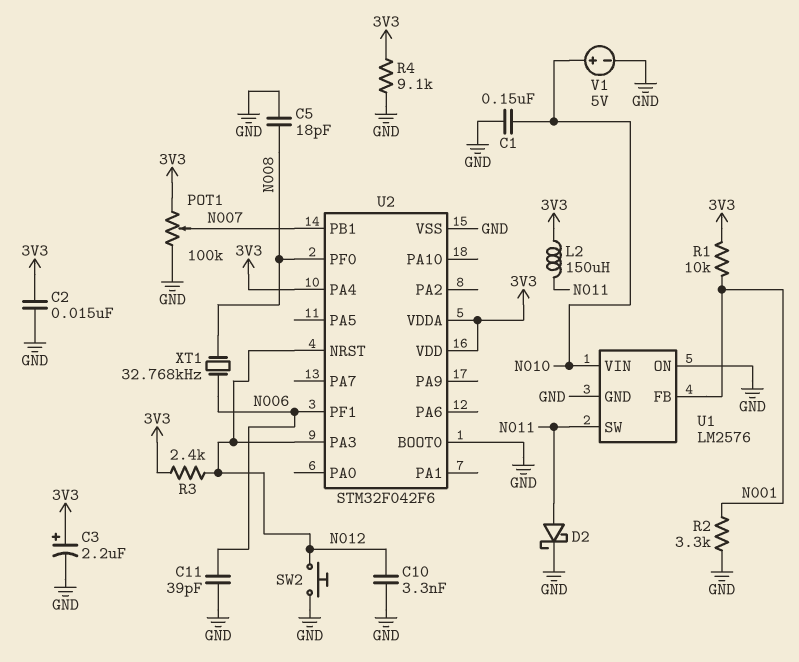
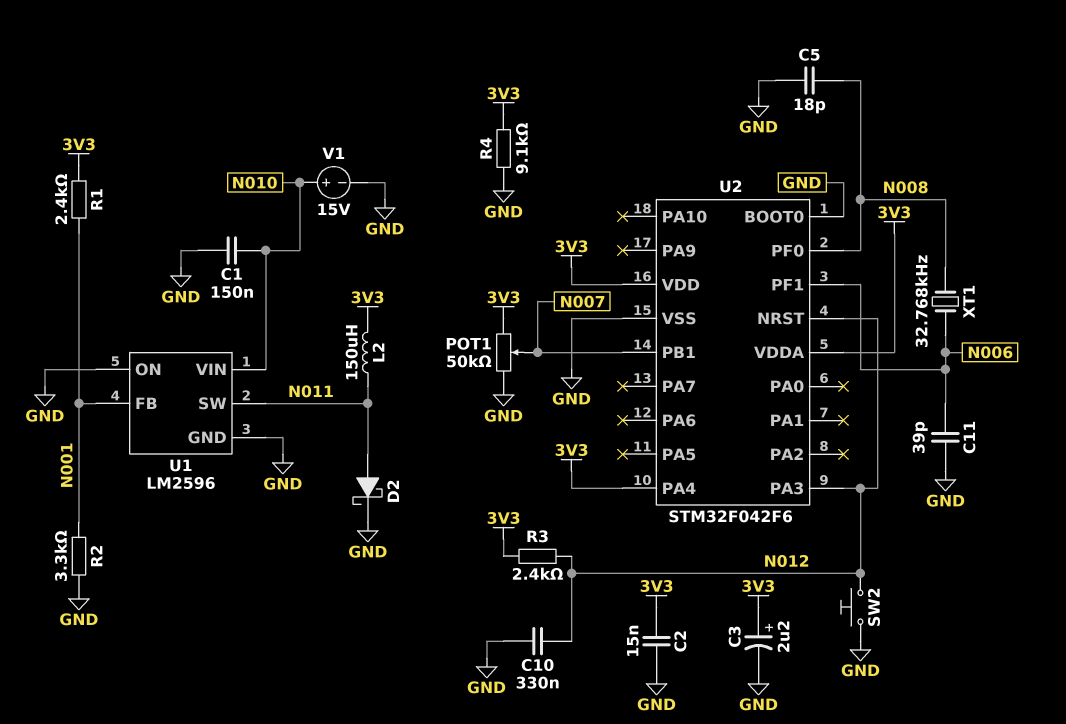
C10: 3.3nF (GND, N012) -> 330nF (GND, N012)
POT1: 100k (3V3, GND, wiper N007) -> 50k (3V3, GND, wiper N007)
R1: 10k (3V3, N001) -> 2.4k (3V3, N001)
U1: LM2576 -> LM2596
V1: 5V (plus N010, minus GND) -> 15V (plus N010, minus GND)

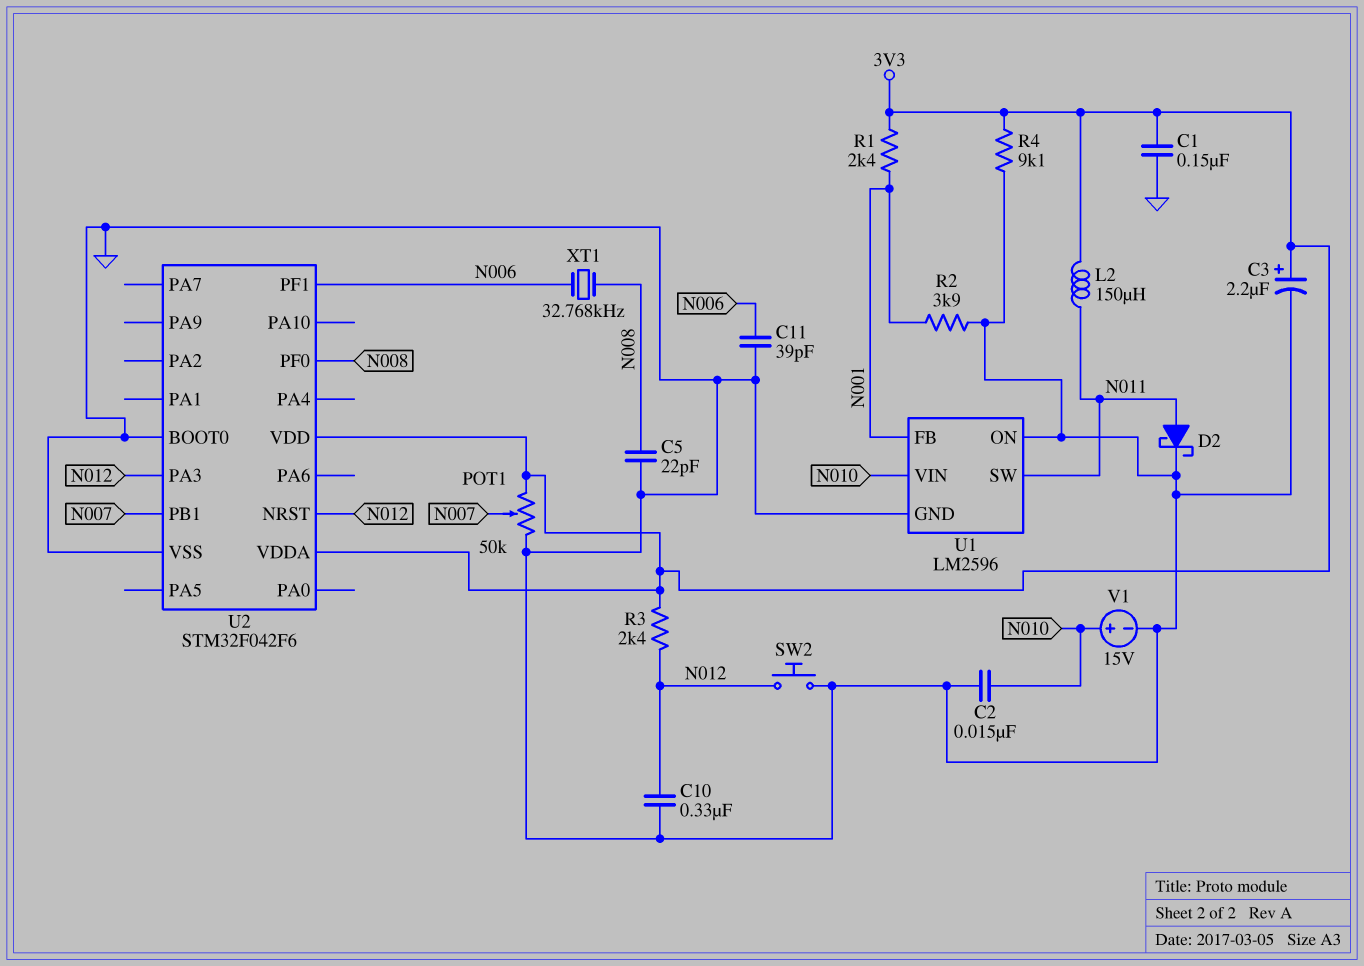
C1: 150nF (GND, N010) -> 150nF (3V3, GND)
C2: 15nF (3V3, GND) -> 15nF (GND, N010)
C5: 18pF (GND, N008) -> 22pF (GND, N008)
R2: 3.3k (GND, N001) -> 3.9k (GND, N001)
U2 pin PA4: 3V3 -> none

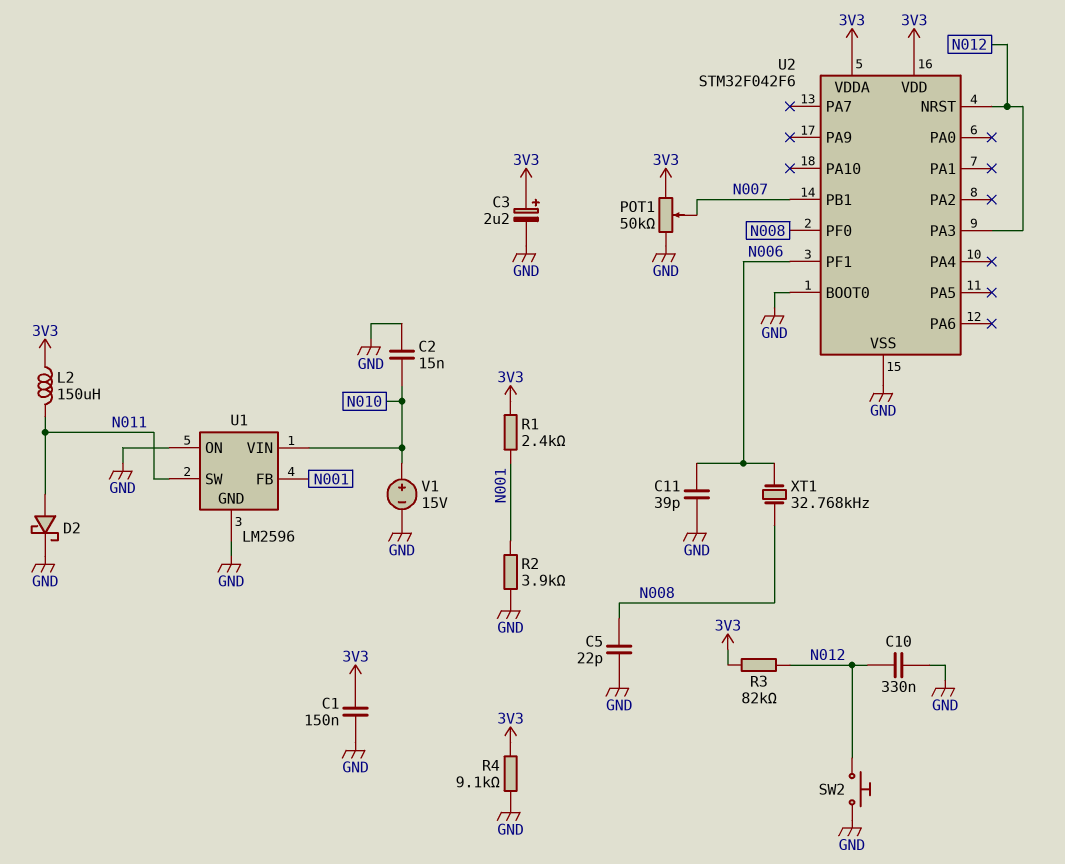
R3: 2.4k (3V3, N012) -> 82k (3V3, N012)

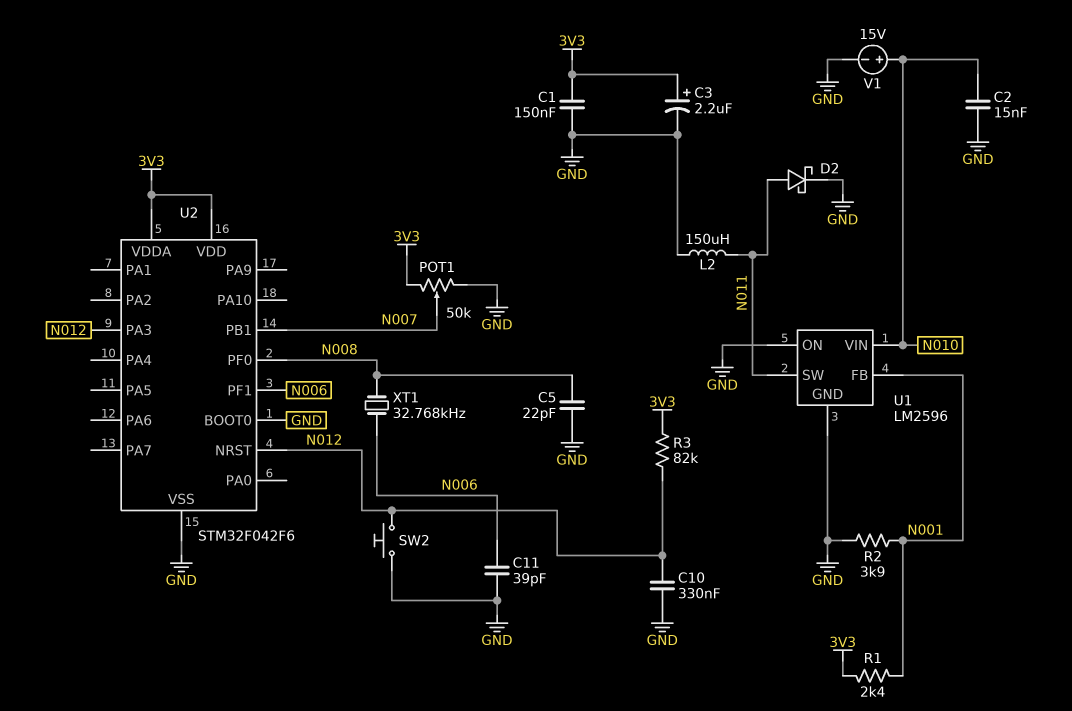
L2: 150uH (3V3, N011) -> 150uH (GND, N011)
R4: 9.1k (3V3, GND) -> none

